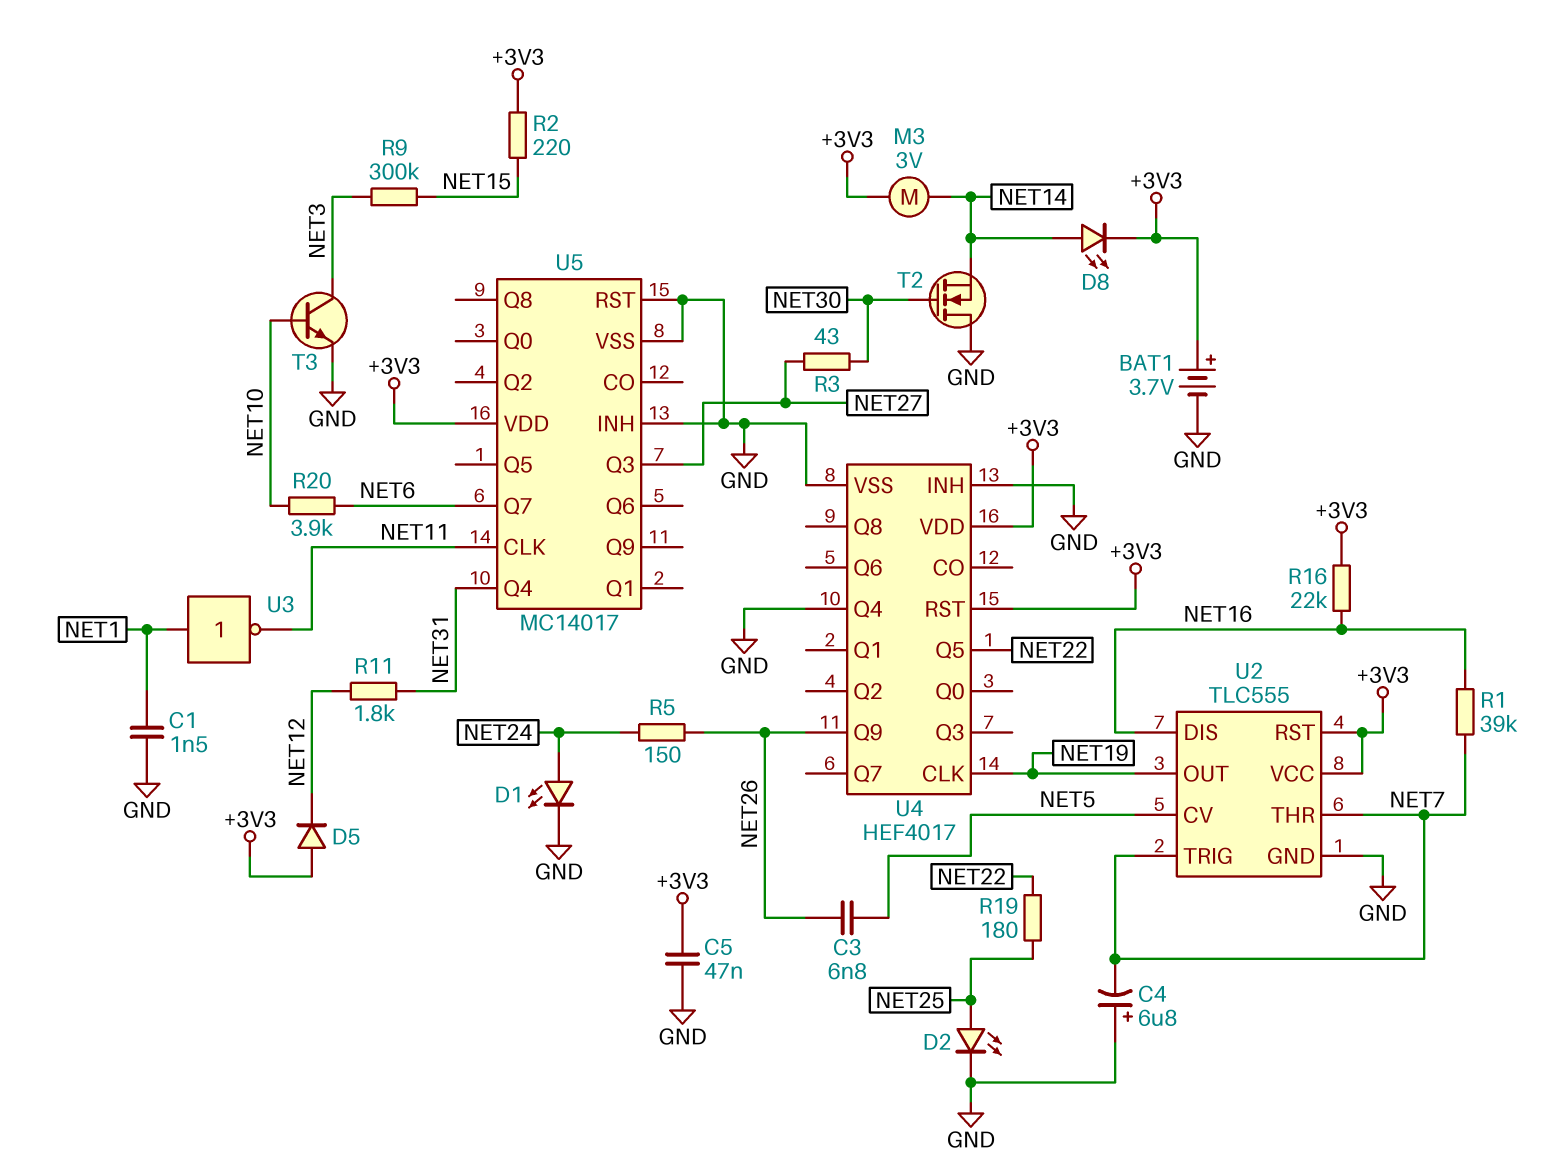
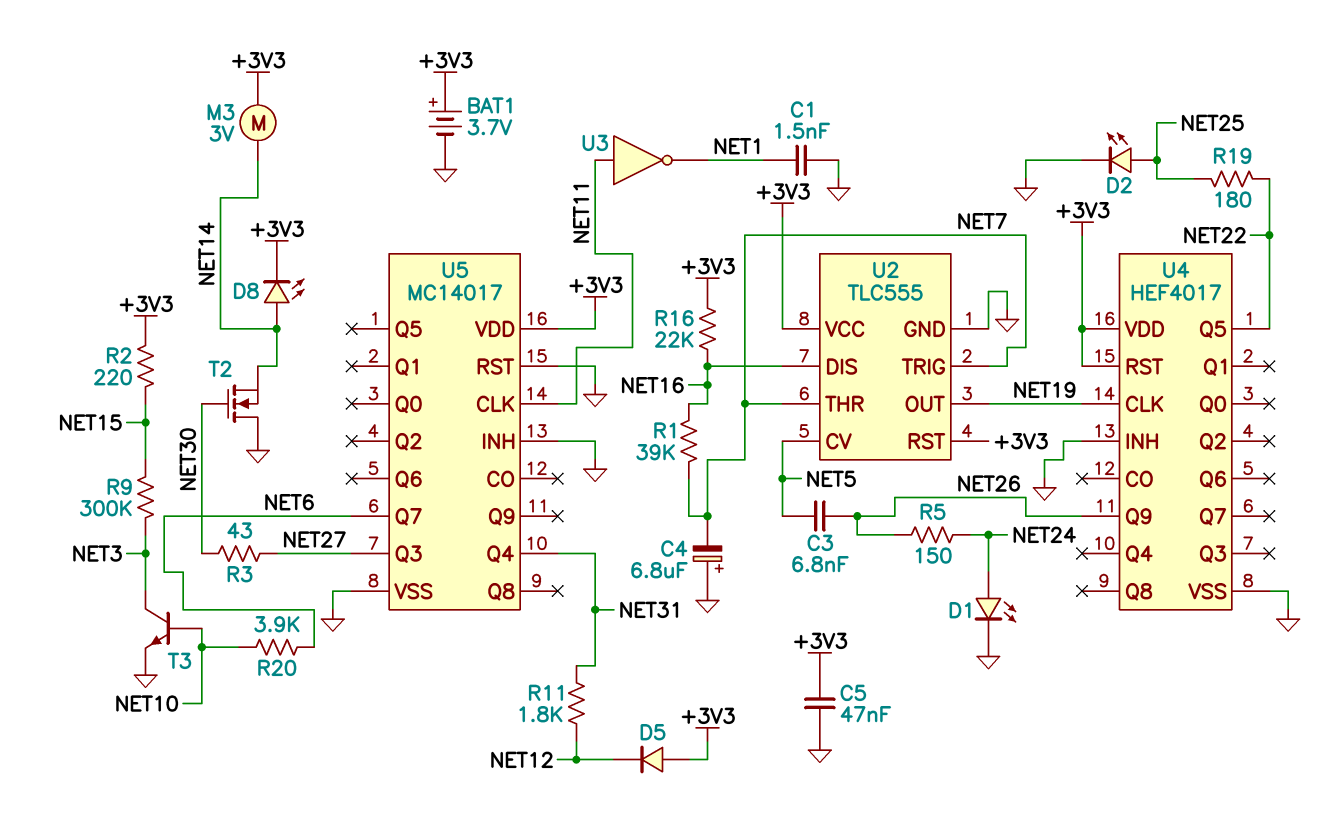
U3: NOT (in NET1, out NET11) -> NOT (in NET11, out NET1)
U4 pin Q4: GND -> none

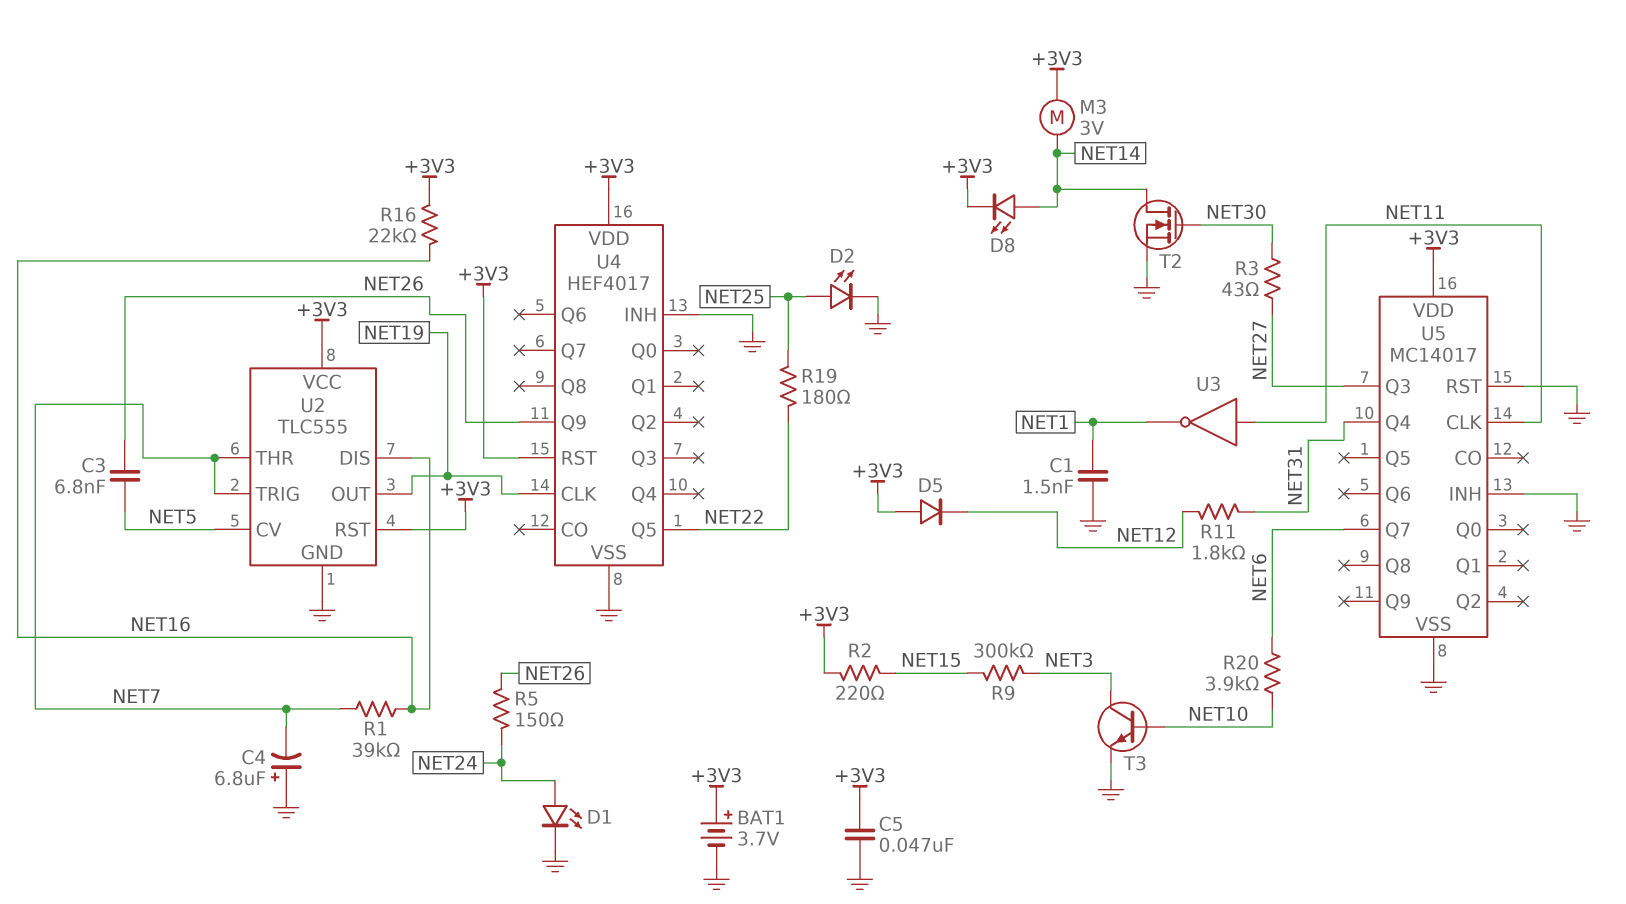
T2: NMOS (G NET30, D GND, S NET14) -> NMOS (G NET30, D NET14, S GND)

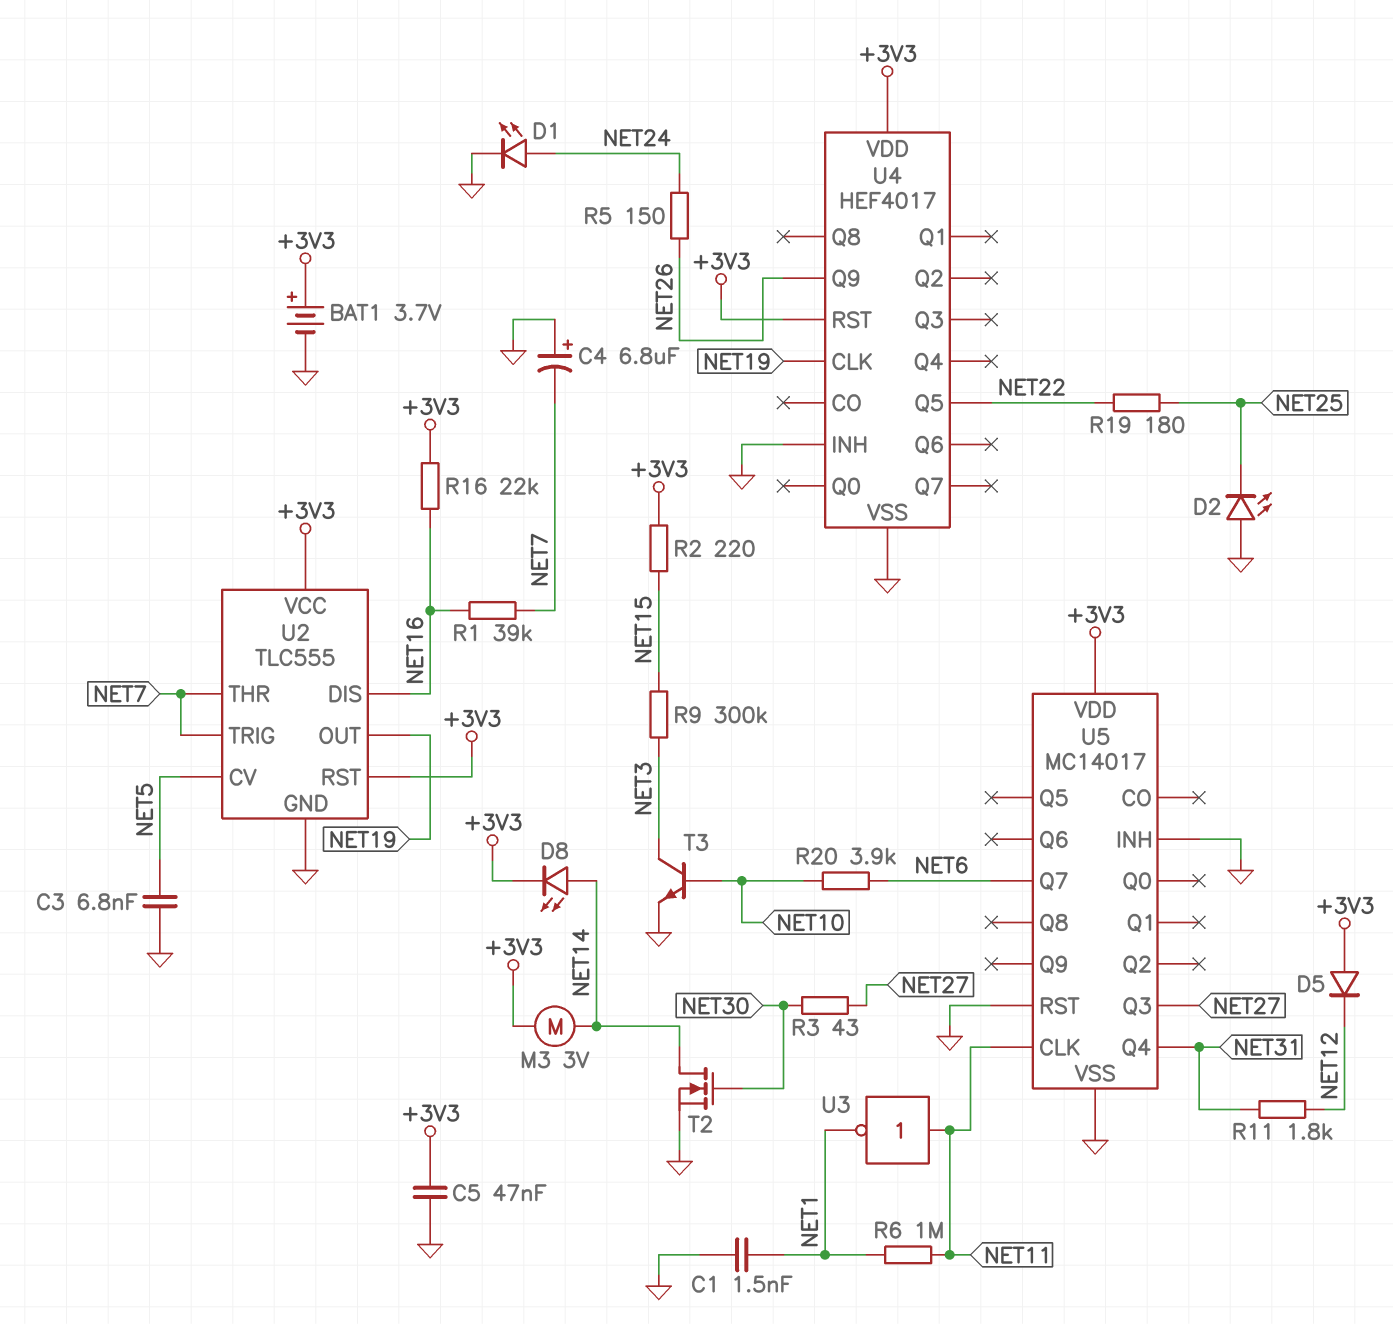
C3: 6.8nF (NET5, NET26) -> 6.8nF (GND, NET5)
D2: LED (A NET25, K GND) -> LED (A GND, K NET25)
R6: none -> 1M (NET1, NET11)

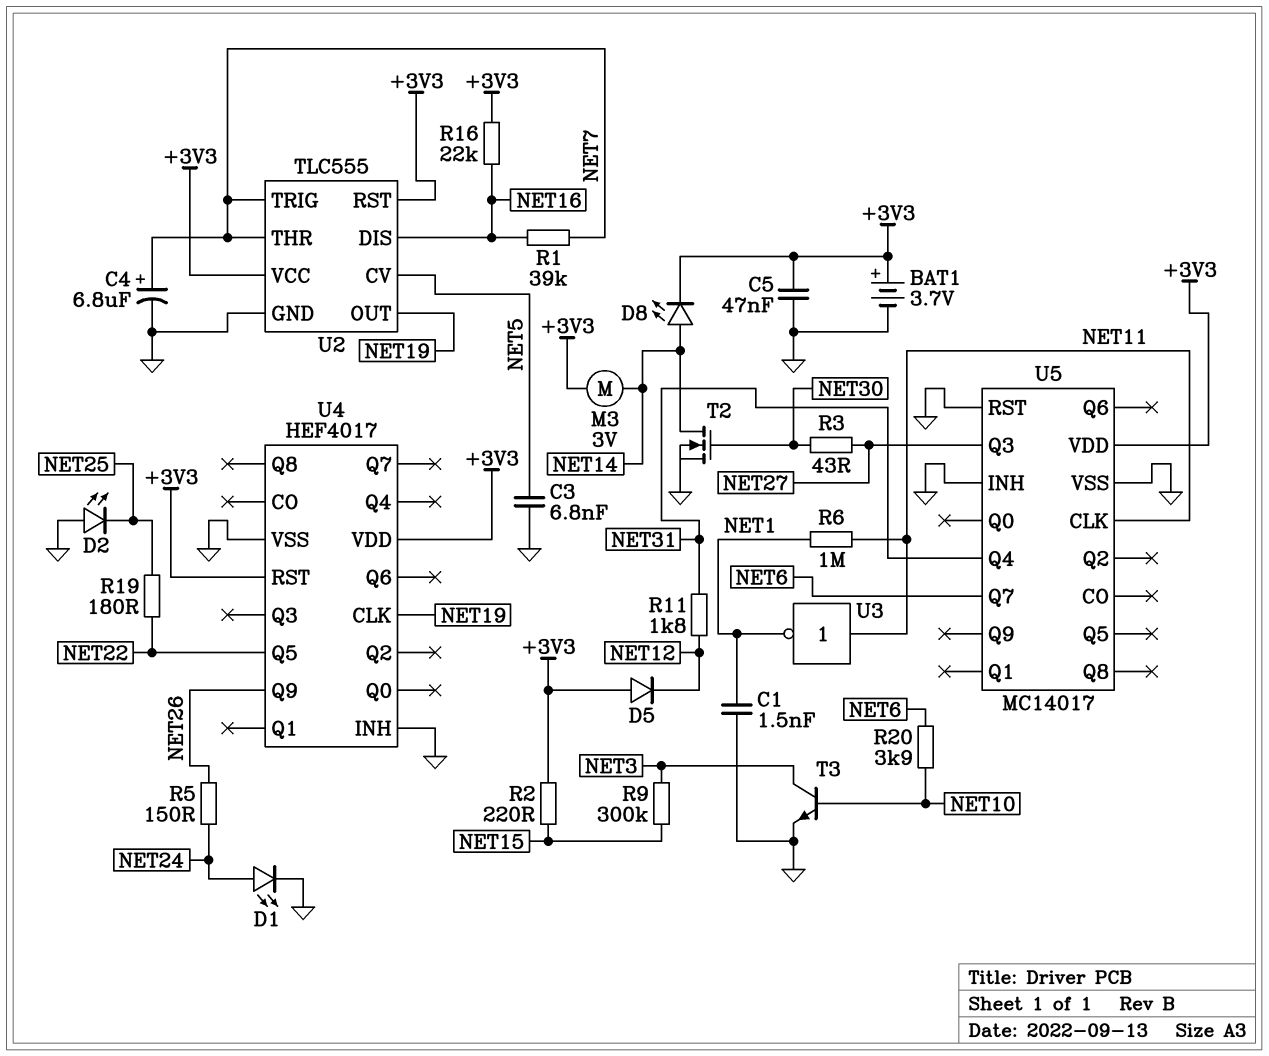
C4: 6.8uF (plus GND, minus NET7) -> 6.8uF (plus NET7, minus GND)

